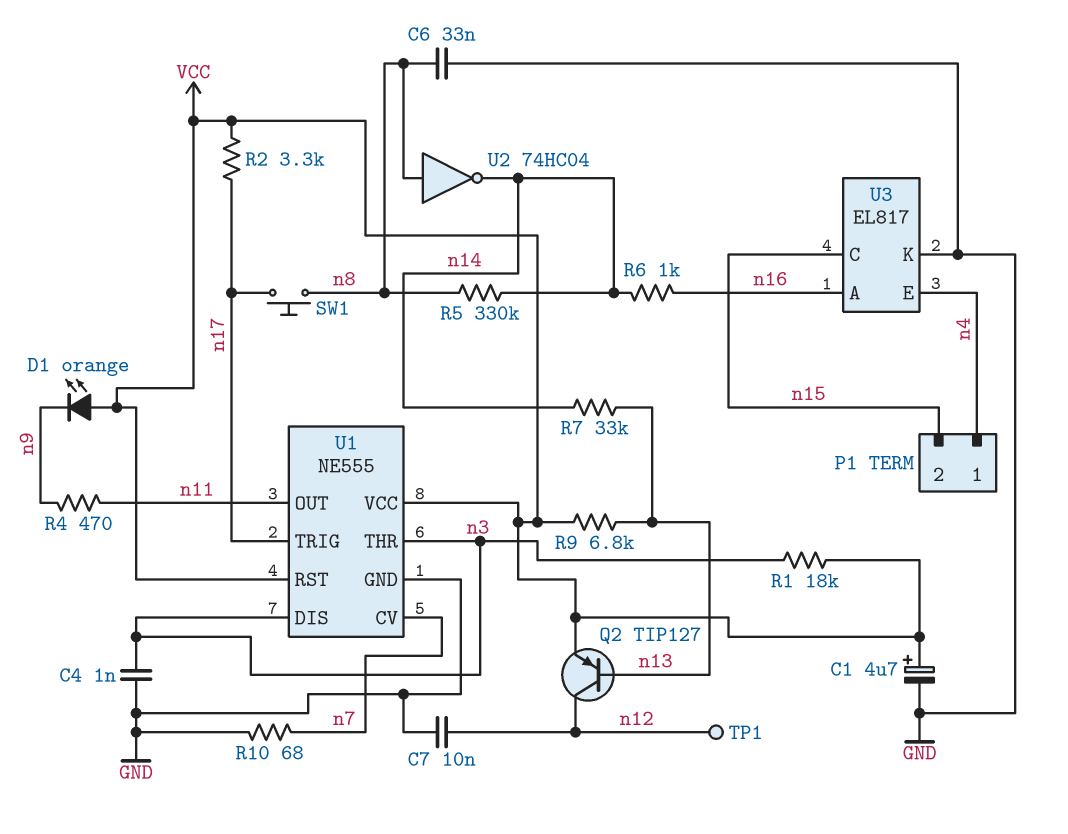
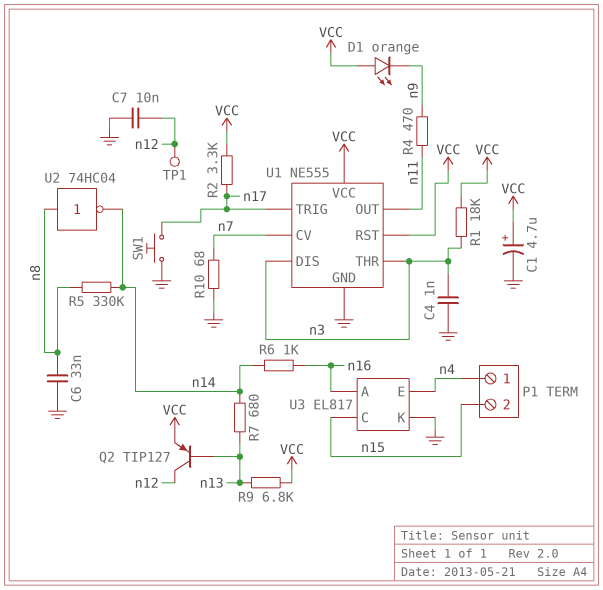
R7: 33k (n13, n14) -> 680 (n13, n14)
SW1: button (n8, n17) -> button (GND, n17)

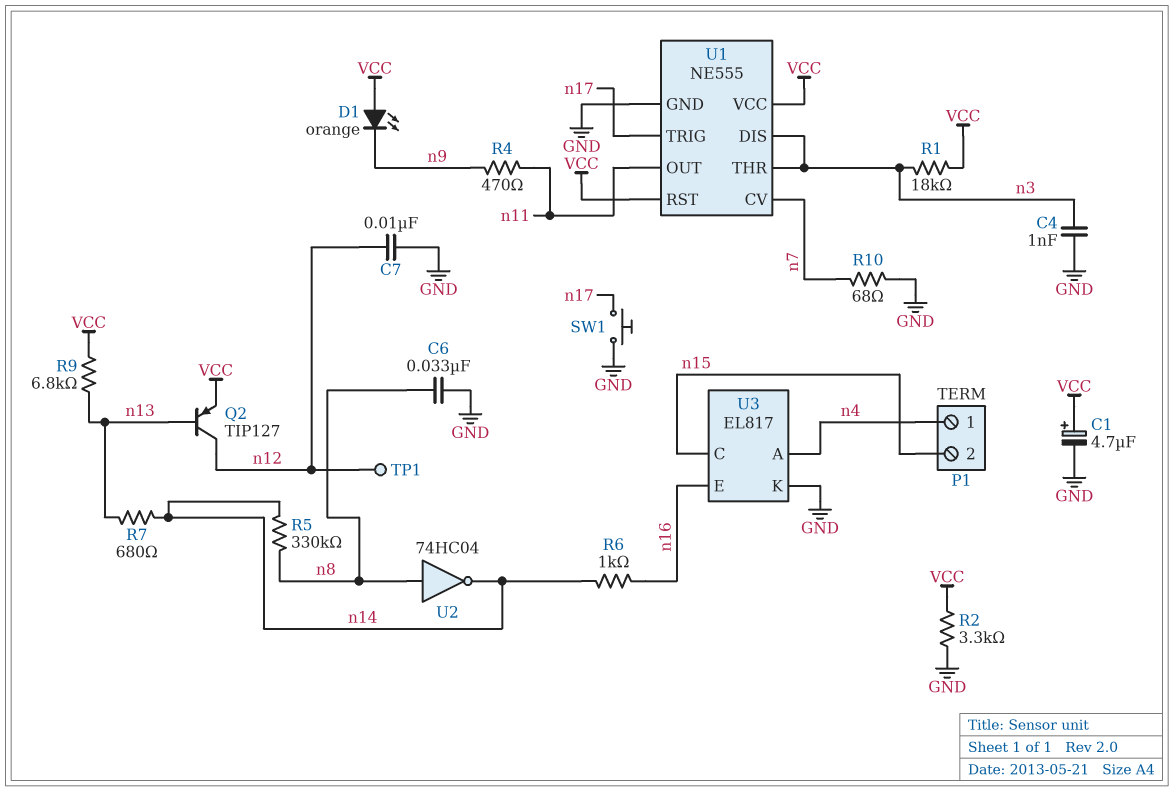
R2: 3.3k (VCC, n17) -> 3.3k (GND, VCC)
U3 pin A: n16 -> n4
U3 pin E: n4 -> n16

